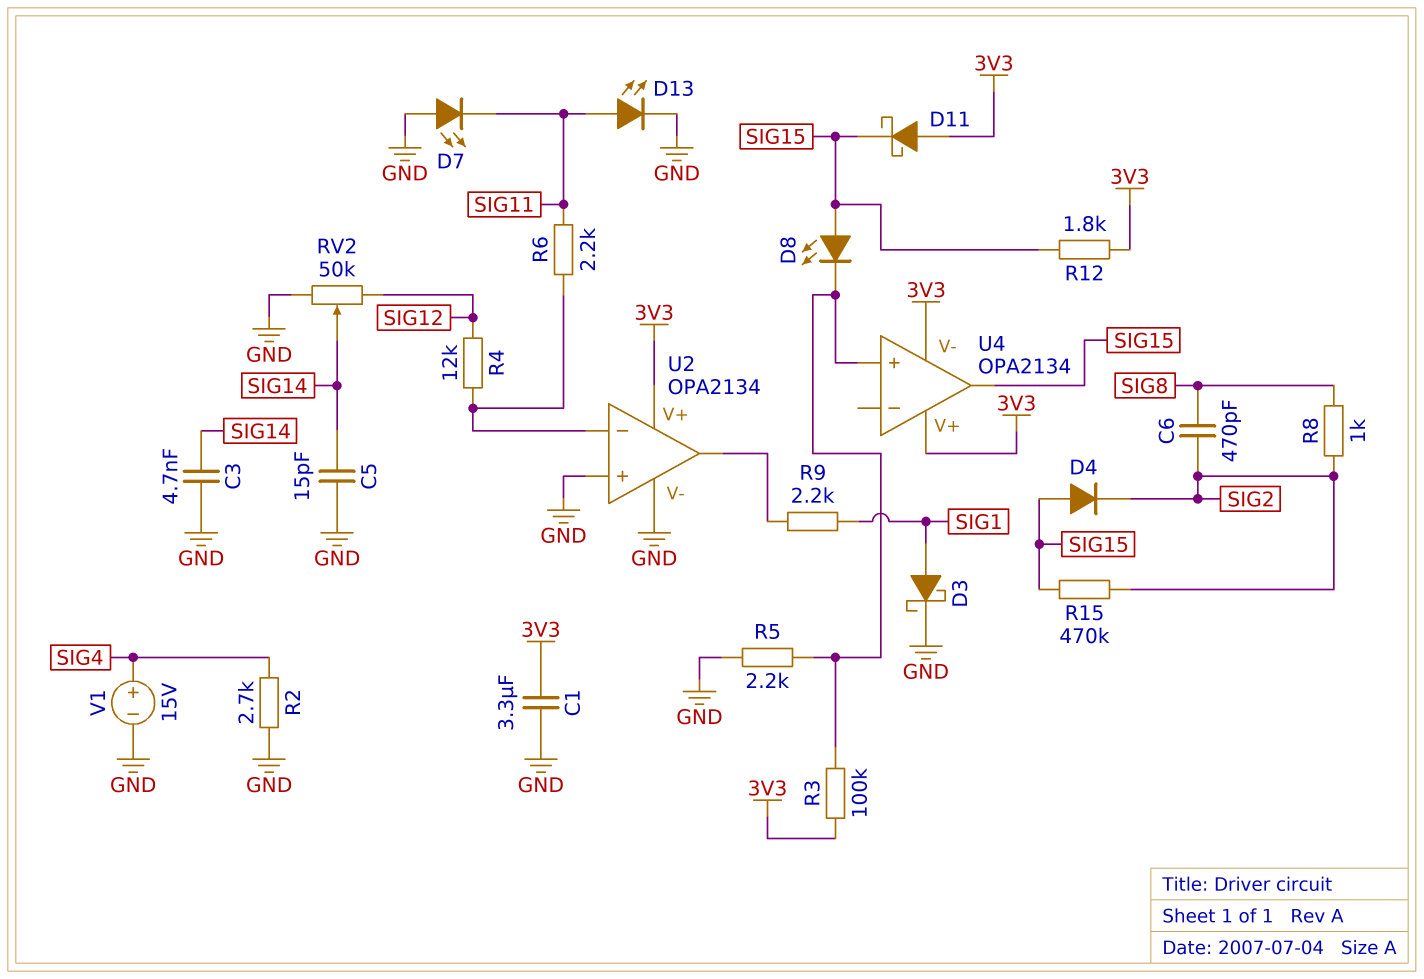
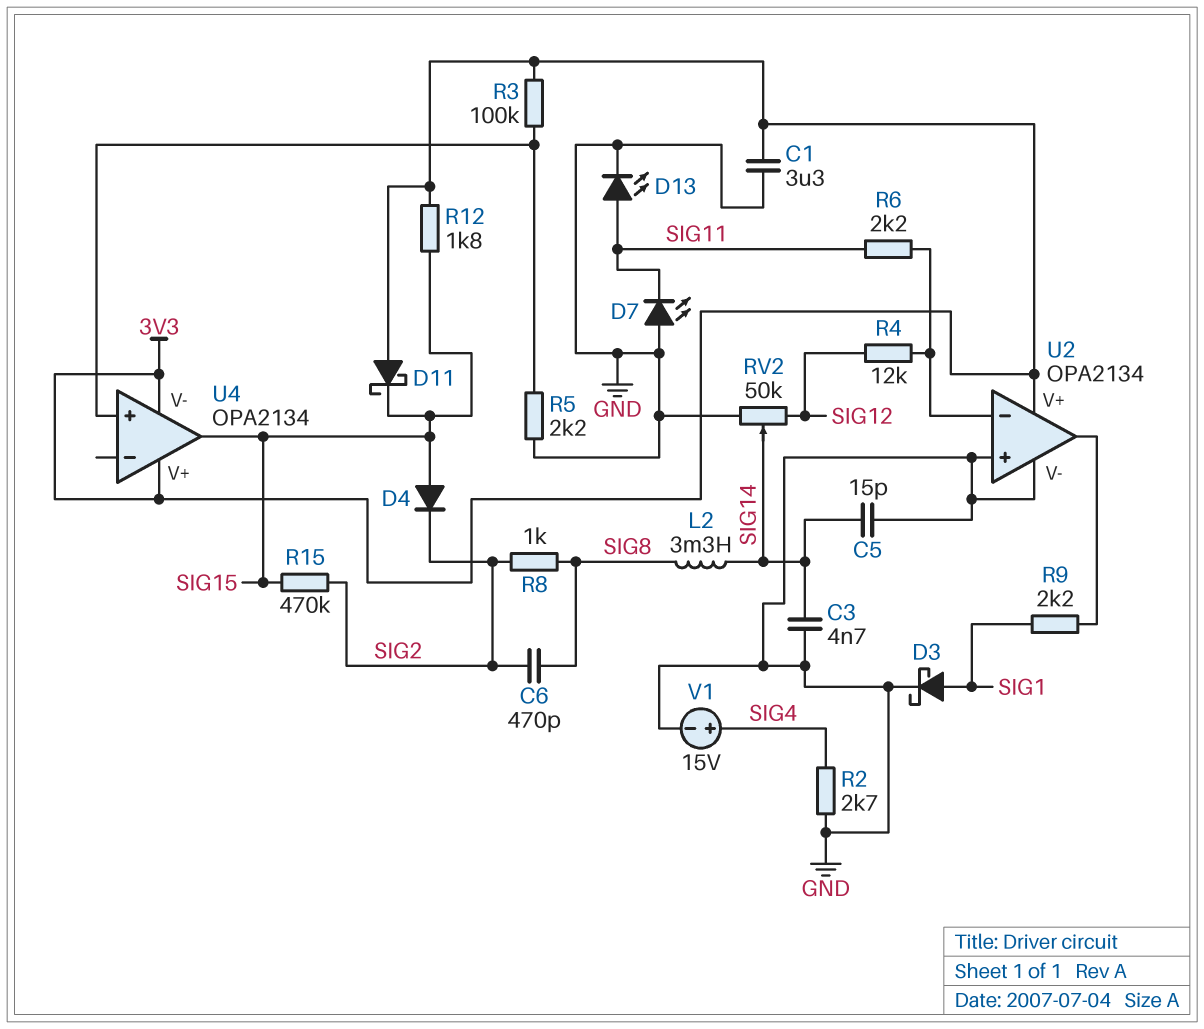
D8: LED (A SIG15, K U4/in+) -> none
L2: none -> 3.3mH (SIG8, SIG14)

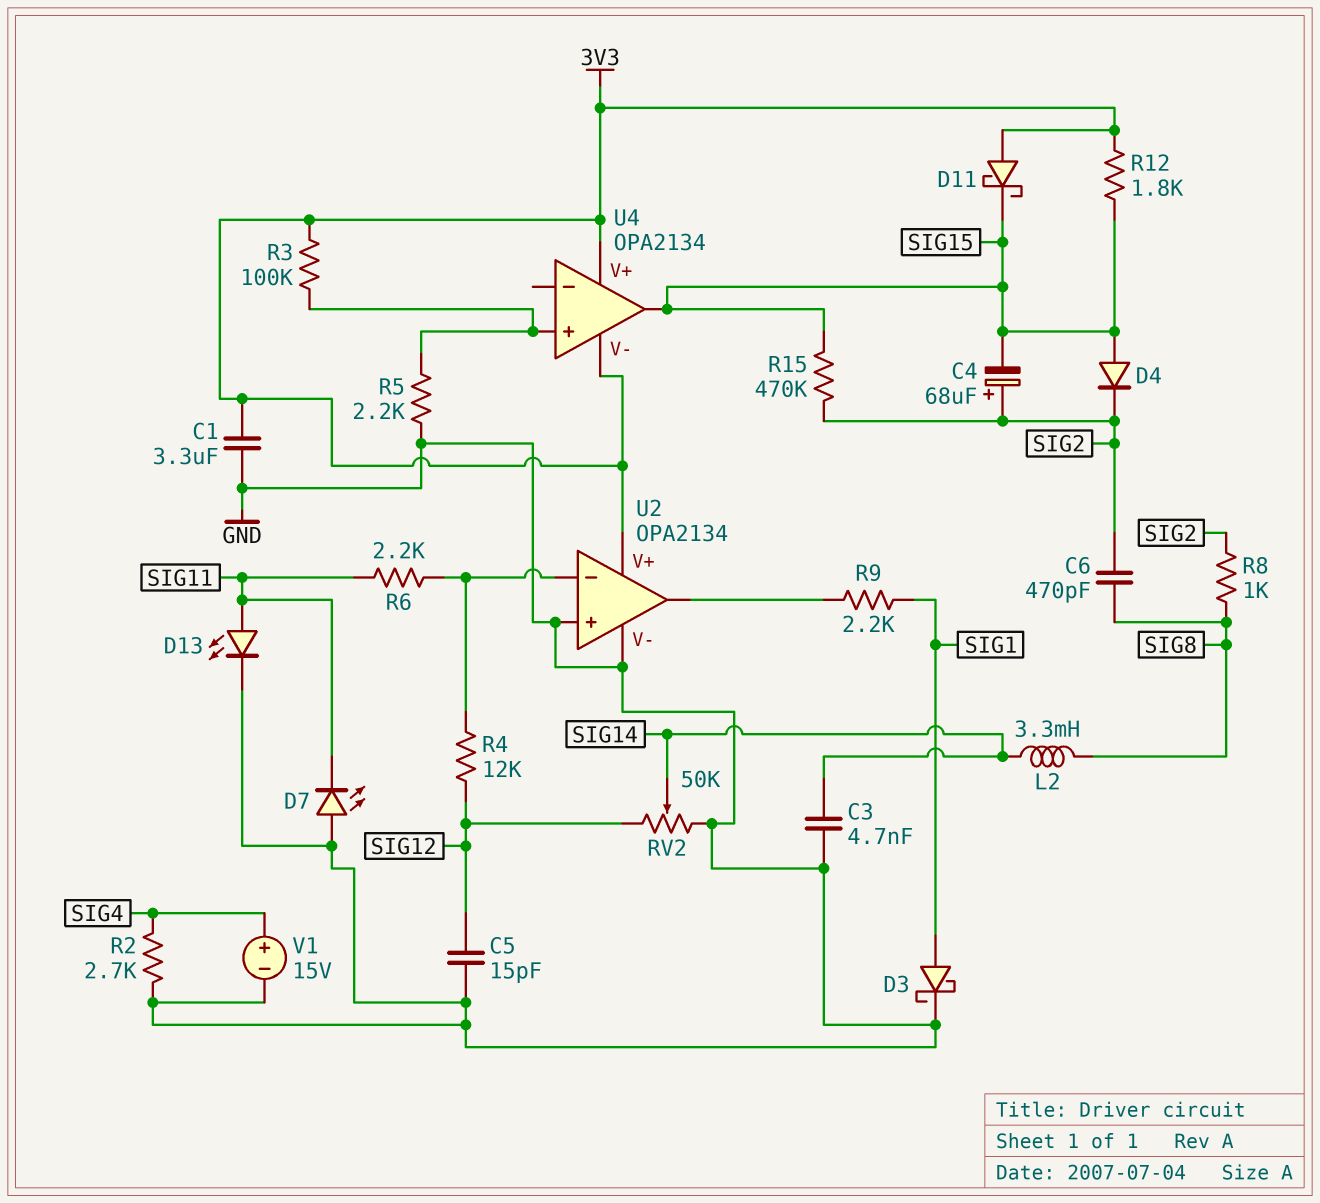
C4: none -> 68uF (plus SIG2, minus SIG15)
C5: 15pF (GND, SIG14) -> 15pF (GND, SIG12)

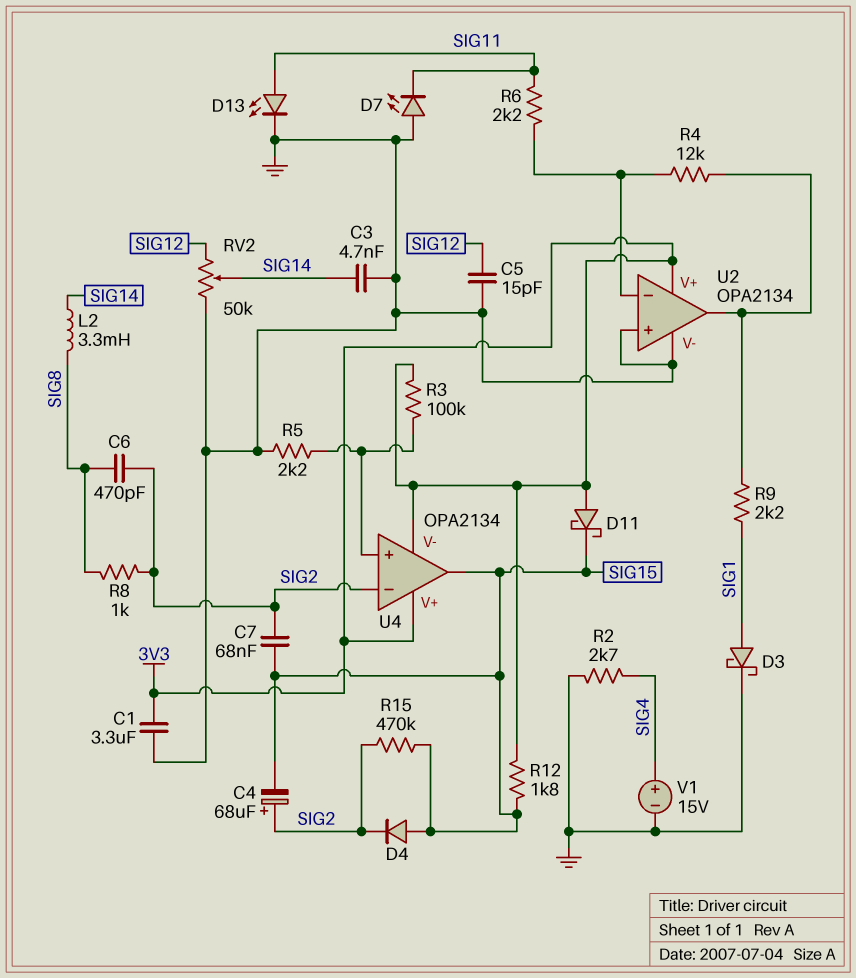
C7: none -> 68nF (SIG2, SIG15)
R4: 12k (SIG12, U2/in-) -> 12k (U2/in-, U2/out)
U4 pin in-: none -> SIG2

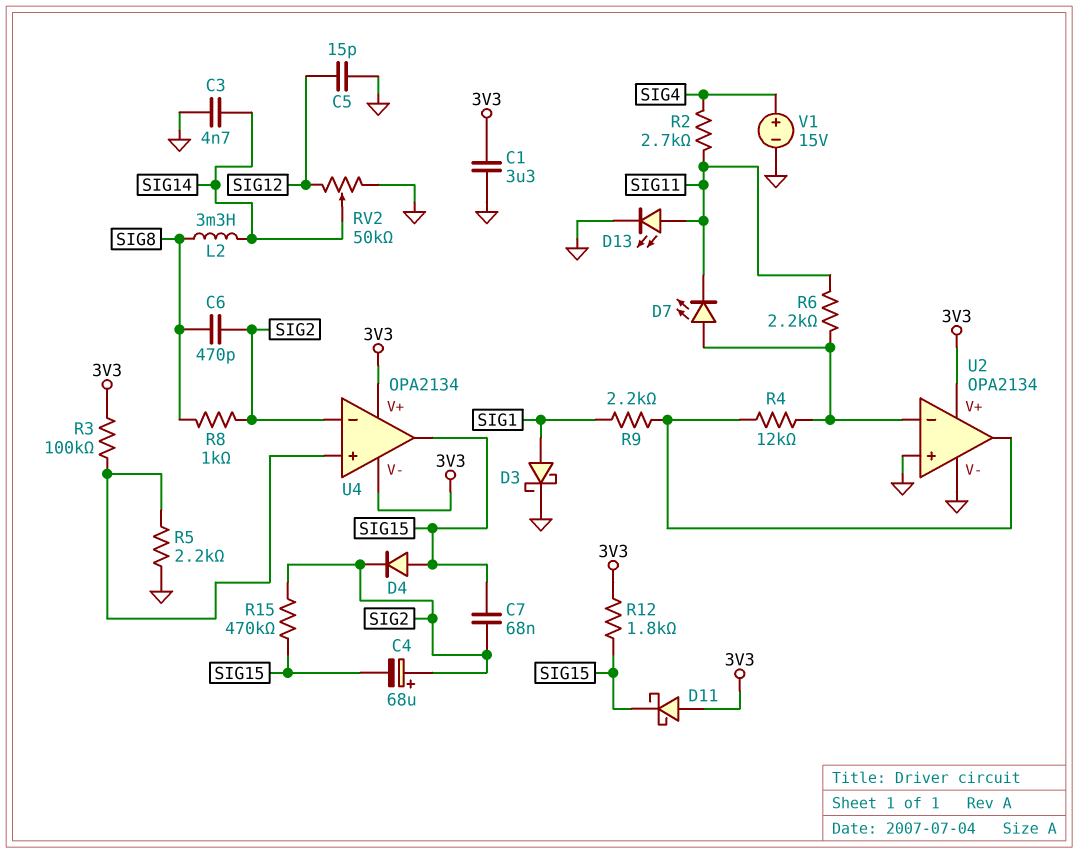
D7: LED (A GND, K SIG11) -> LED (A U2/in-, K SIG11)
R2: 2.7k (GND, SIG4) -> 2.7k (SIG4, SIG11)

